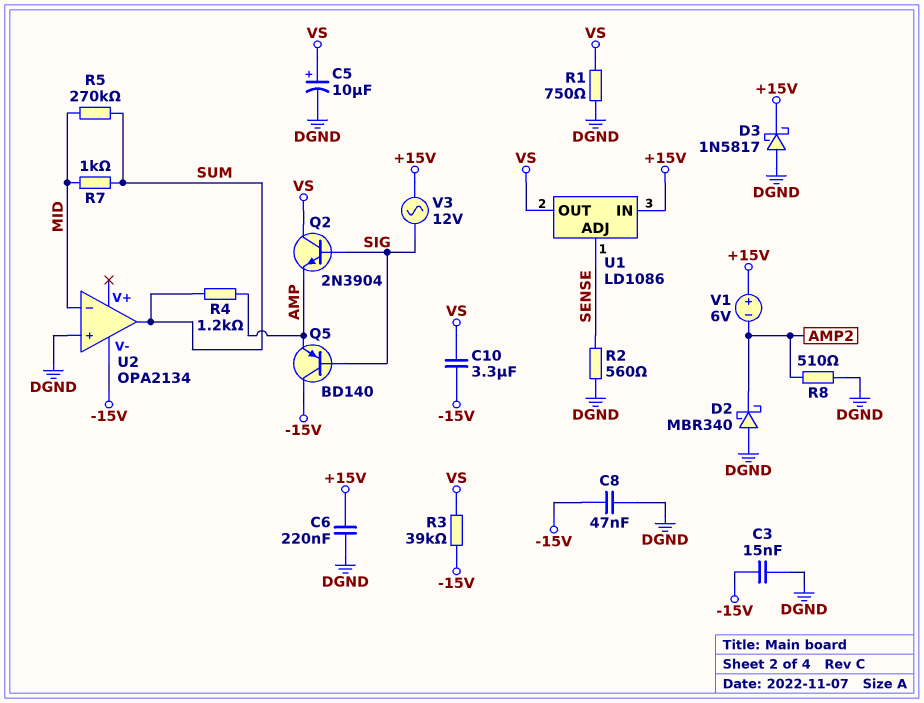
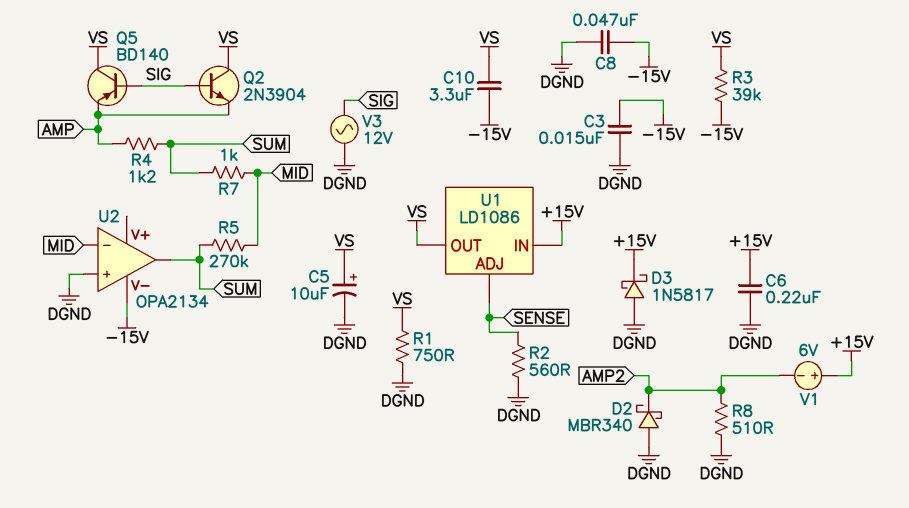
Q5: PNP BD140 (B SIG, C -15V, E AMP) -> PNP BD140 (B SIG, C VS, E AMP)
V3: AC 12V (+15V, SIG) -> AC 12V (DGND, SIG)

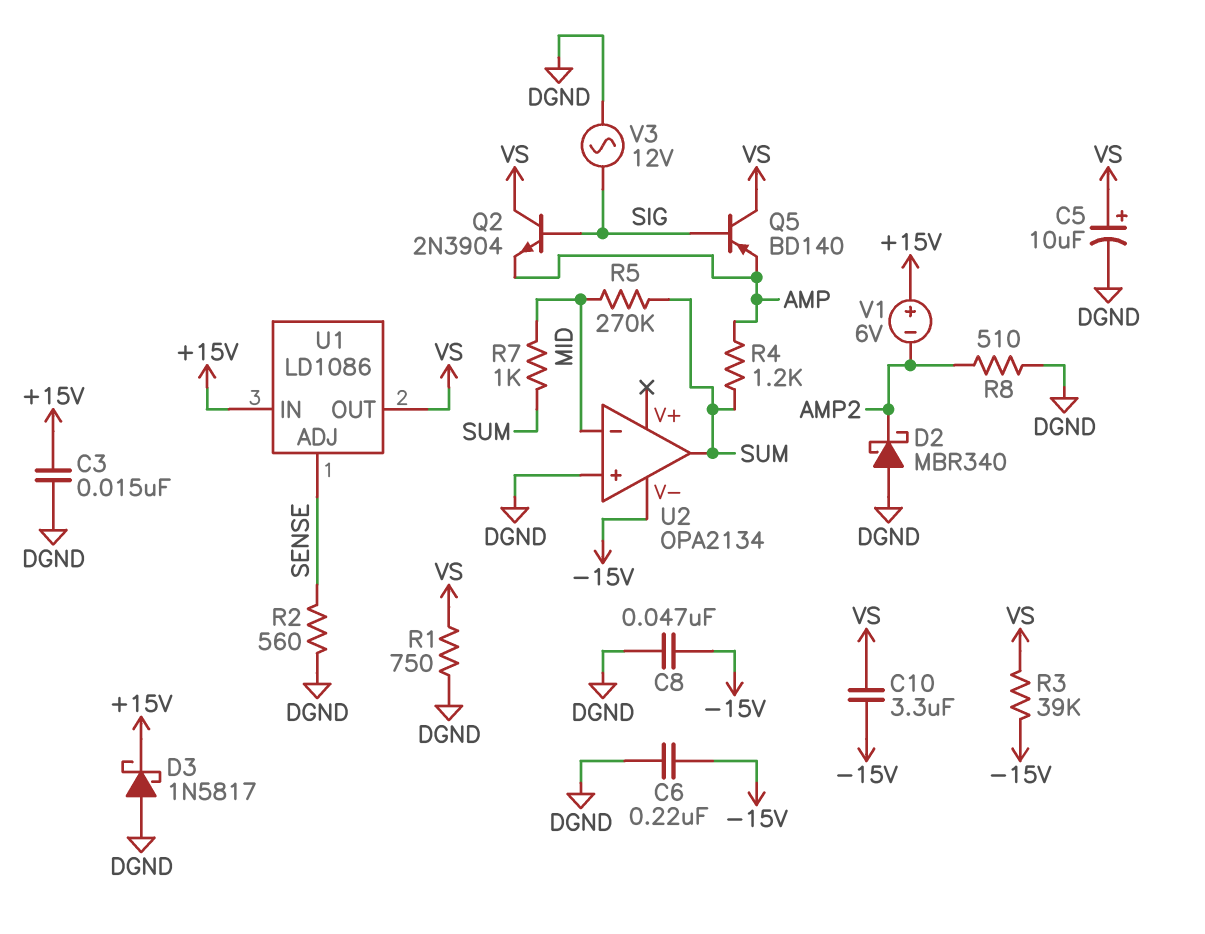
C3: 15nF (-15V, DGND) -> 15nF (+15V, DGND)
C6: 220nF (+15V, DGND) -> 220nF (-15V, DGND)

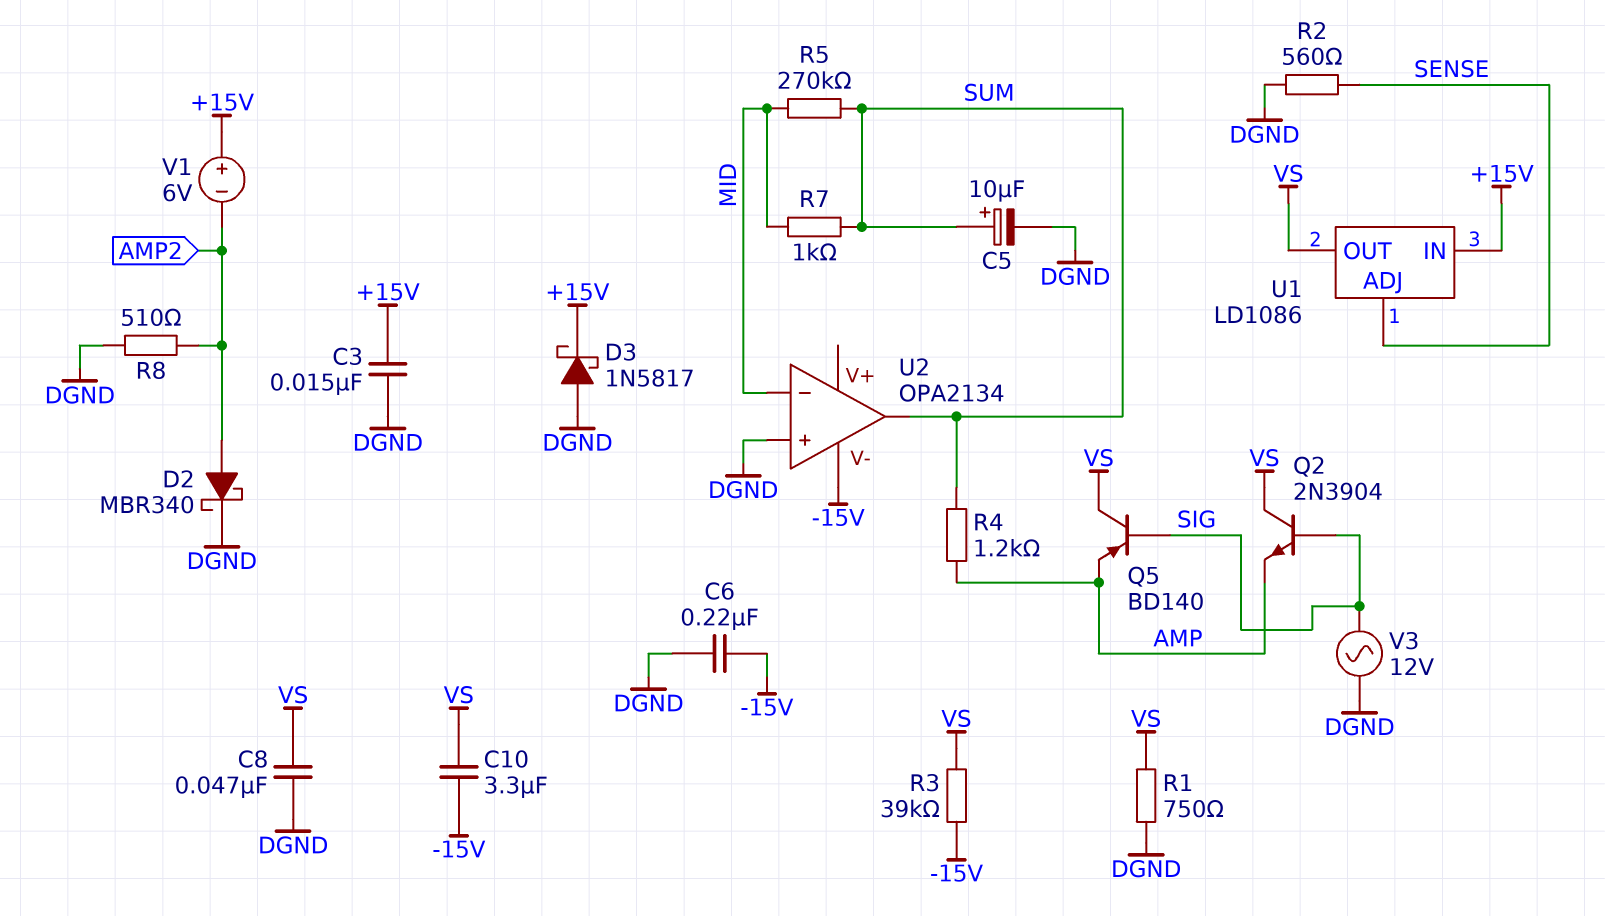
C5: 10uF (plus VS, minus DGND) -> 10uF (plus SUM, minus DGND)
C8: 47nF (-15V, DGND) -> 47nF (DGND, VS)
D2: schottky MBR340 (A DGND, K AMP2) -> schottky MBR340 (A AMP2, K DGND)

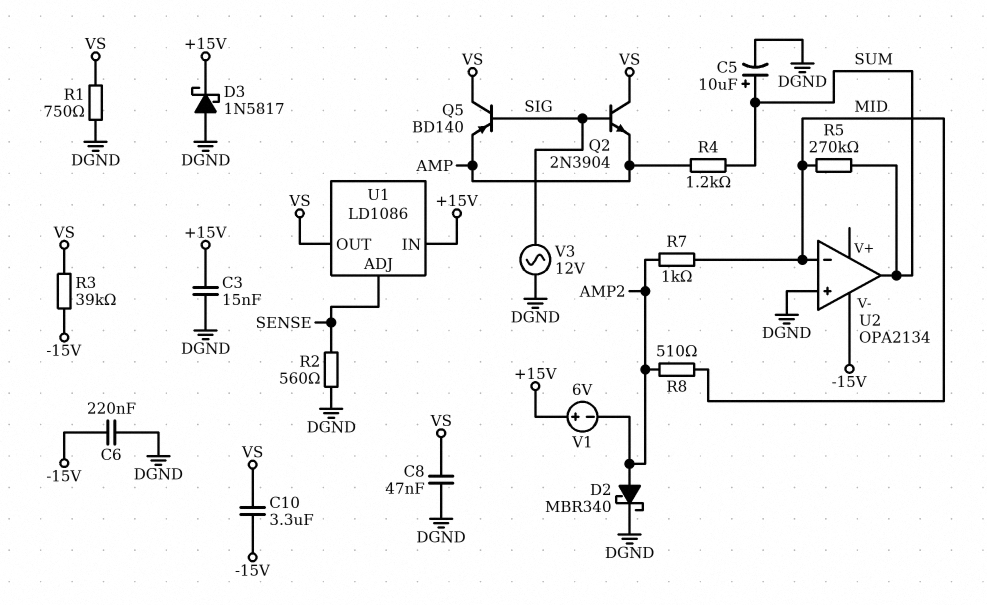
R7: 1k (MID, SUM) -> 1k (AMP2, MID)
R8: 510 (AMP2, DGND) -> 510 (AMP2, MID)

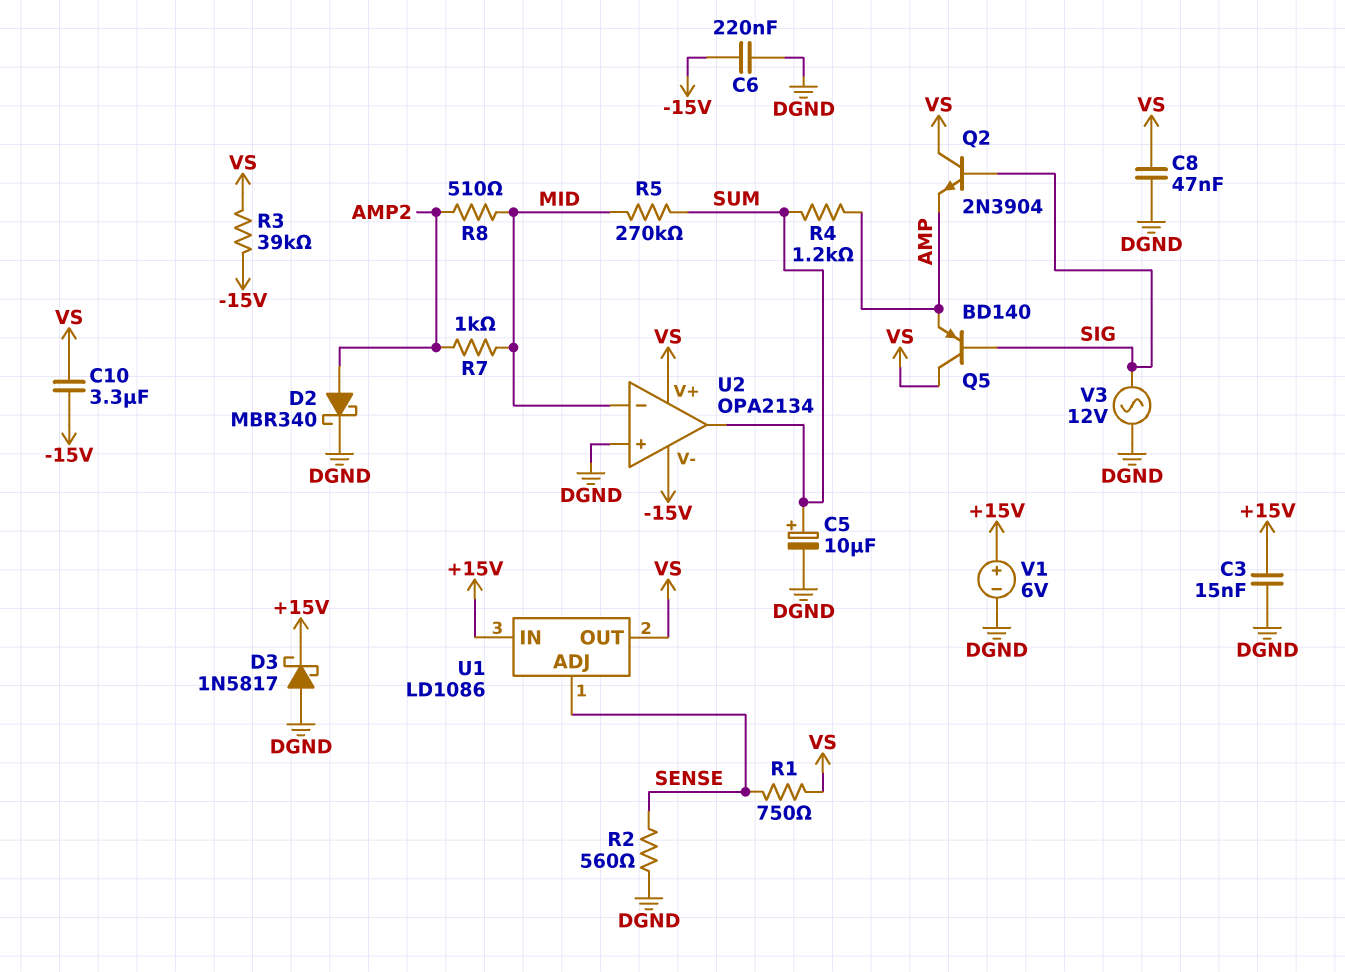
R1: 750 (DGND, VS) -> 750 (SENSE, VS)
U2 pin V+: none -> VS
V1: 6V (plus +15V, minus AMP2) -> 6V (plus +15V, minus DGND)

